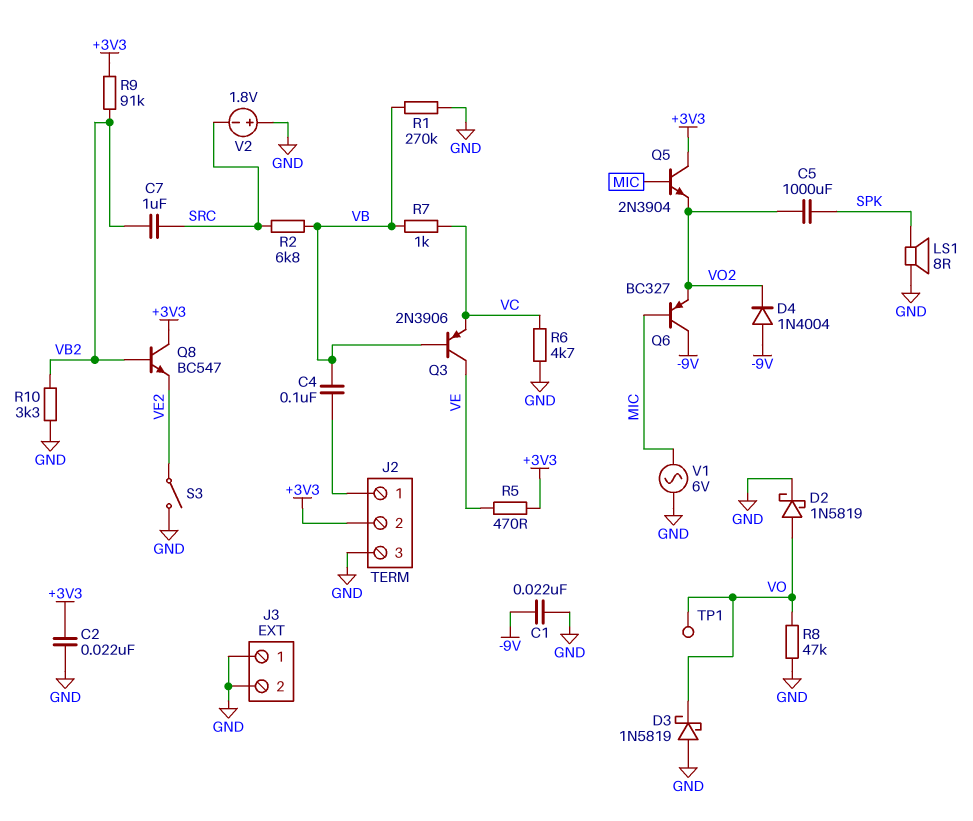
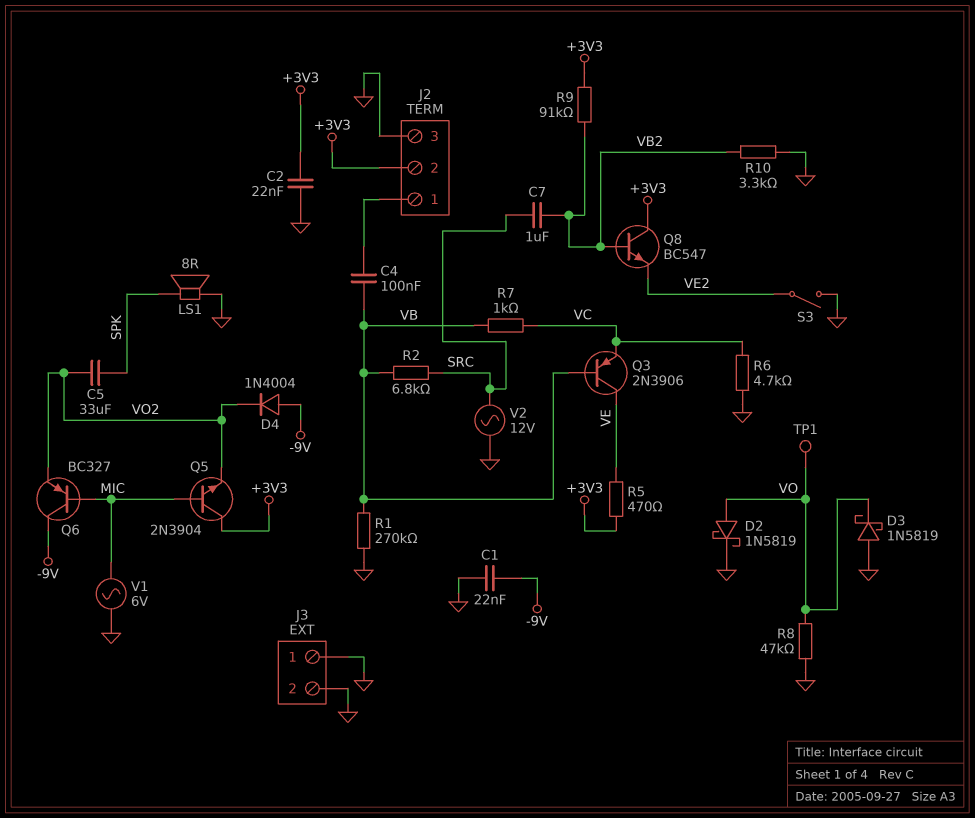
C5: 1000uF (SPK, VO2) -> 33uF (SPK, VO2)
V2: 1.8V (plus GND, minus SRC) -> AC 12V (GND, SRC)

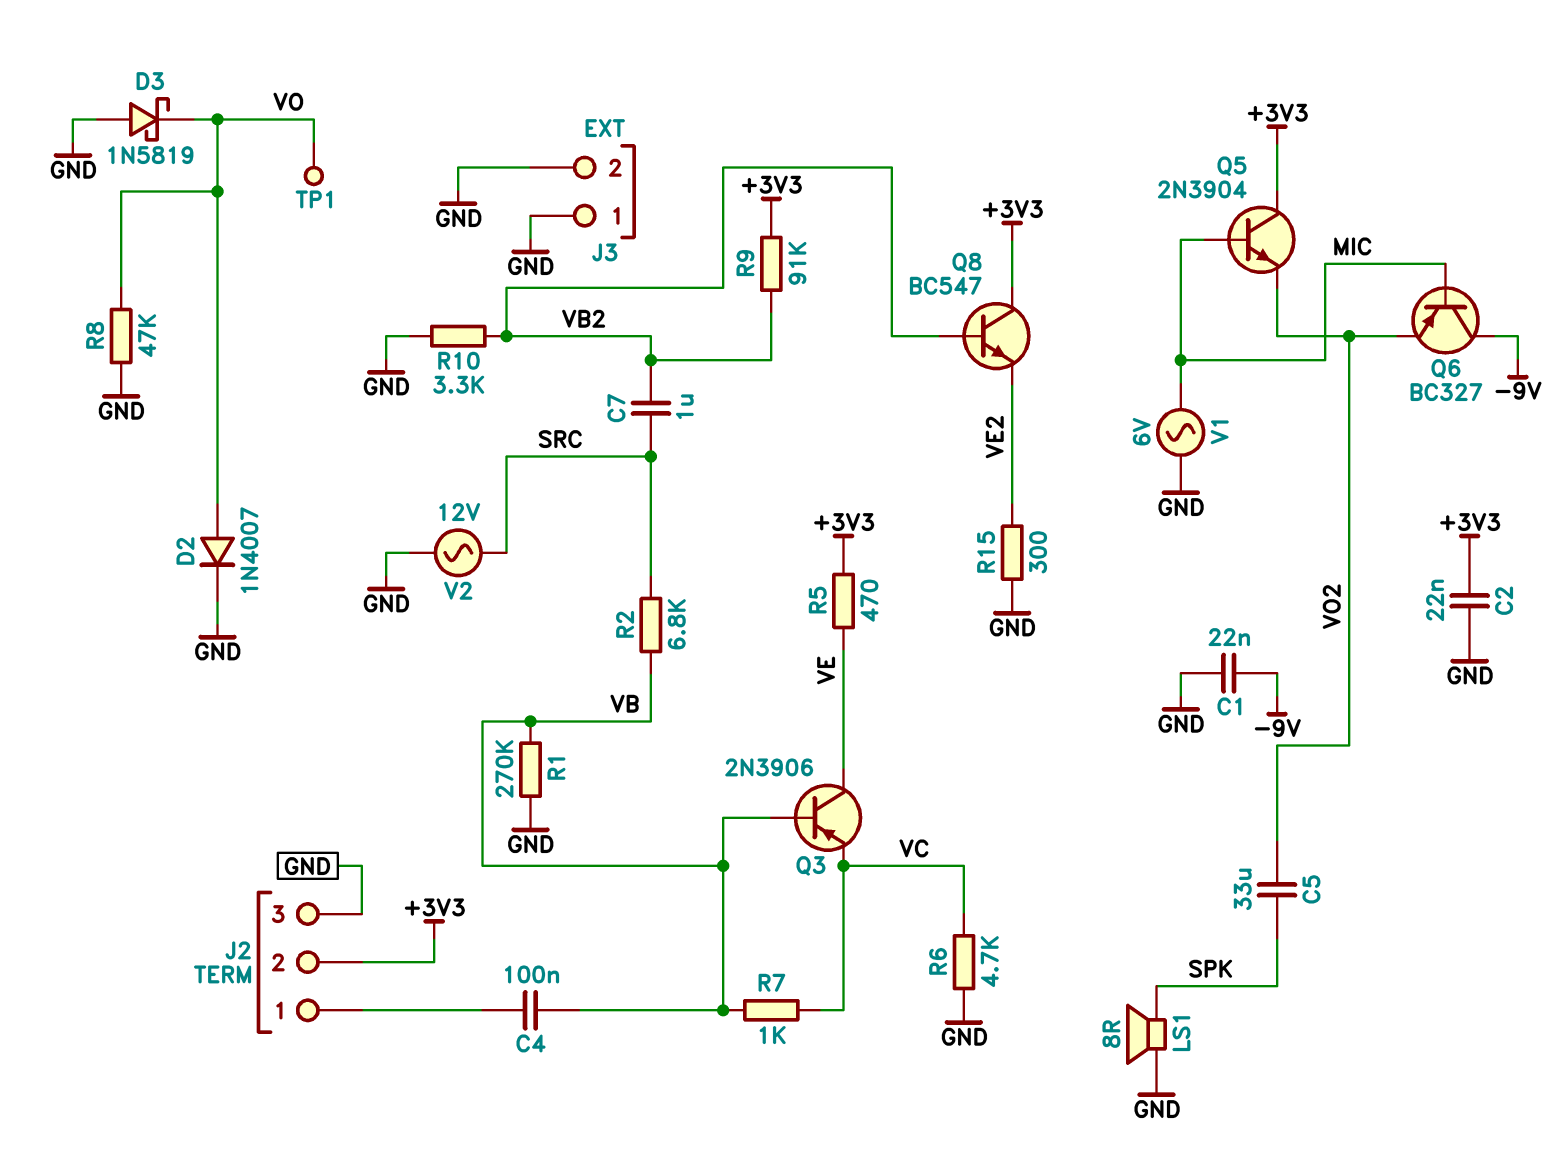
D2: schottky 1N5819 (A VO, K GND) -> diode 1N4007 (A VO, K GND)
D4: diode 1N4004 (A -9V, K VO2) -> none
R15: none -> 300 (GND, VE2)
S3: switch (GND, VE2) -> none

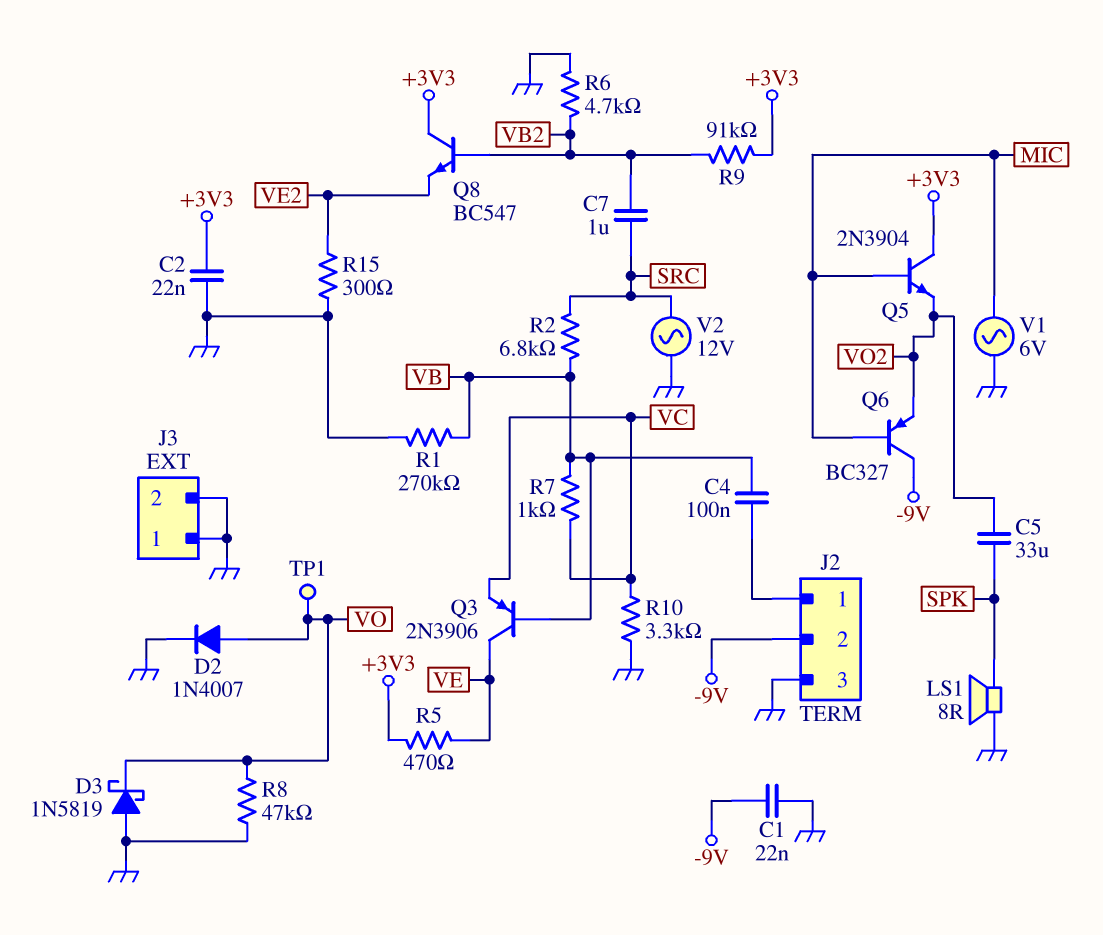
J2 pin 2: +3V3 -> -9V
R6: 4.7k (GND, VC) -> 4.7k (GND, VB2)
R10: 3.3k (GND, VB2) -> 3.3k (GND, VC)

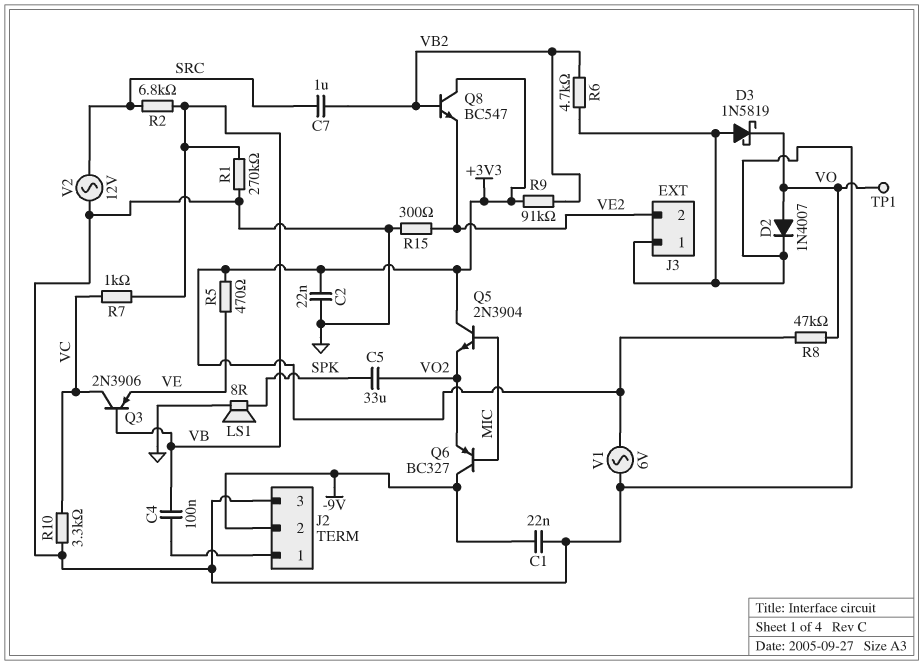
J3 pin 2: GND -> VE2
Q3: PNP 2N3906 (B VB, C VE, E VC) -> PNP 2N3906 (B VB, C VC, E VE)
R8: 47k (GND, VO) -> 47k (+3V3, VO)
V1: AC 6V (GND, MIC) -> AC 6V (+3V3, GND)

